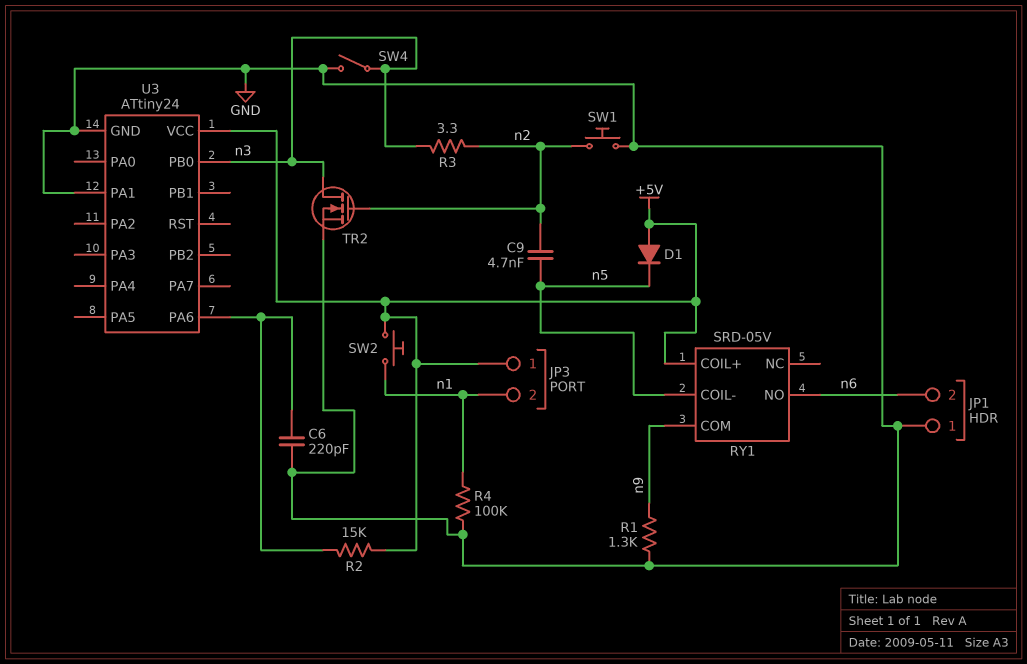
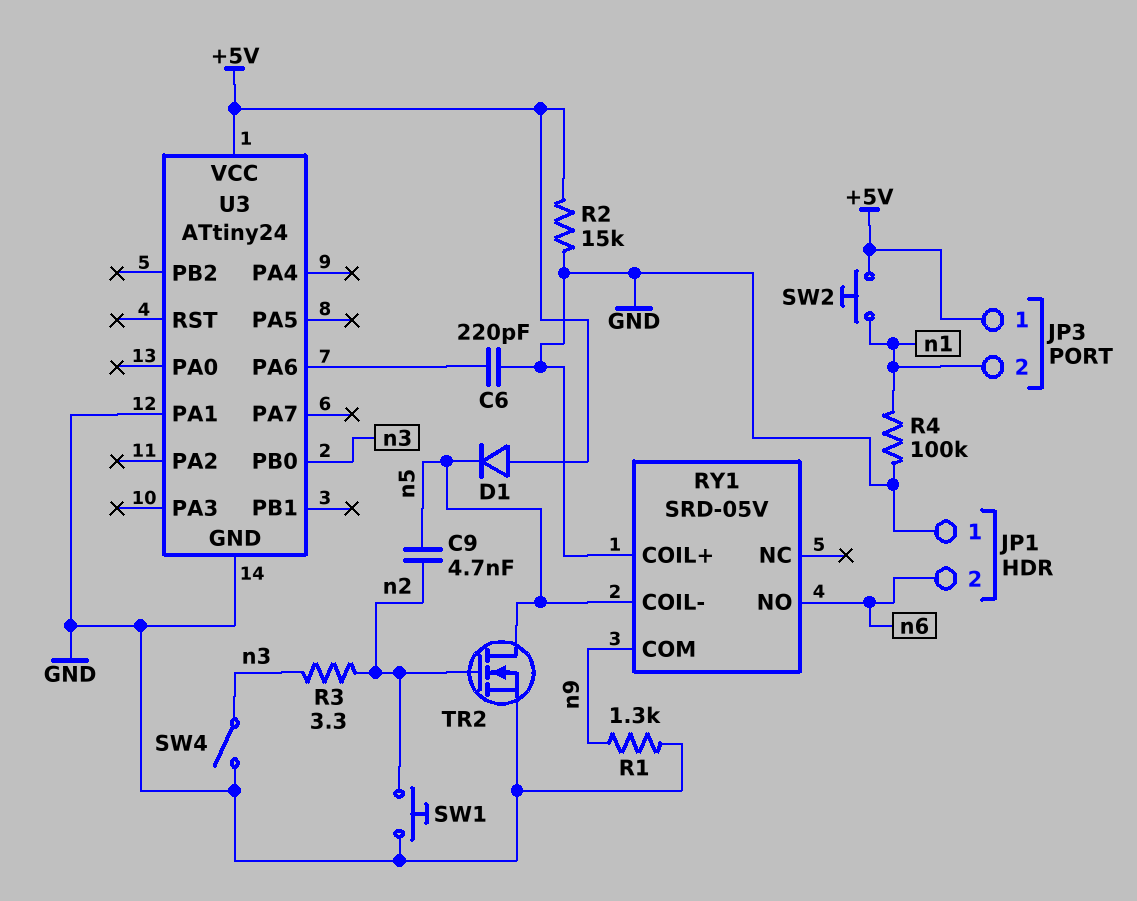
R2: 15k (+5V, U3/PA6) -> 15k (+5V, GND)
RY1 pin COIL+: +5V -> GND
TR2: NMOS (G n2, D n3, S GND) -> NMOS (G n2, D n5, S GND)

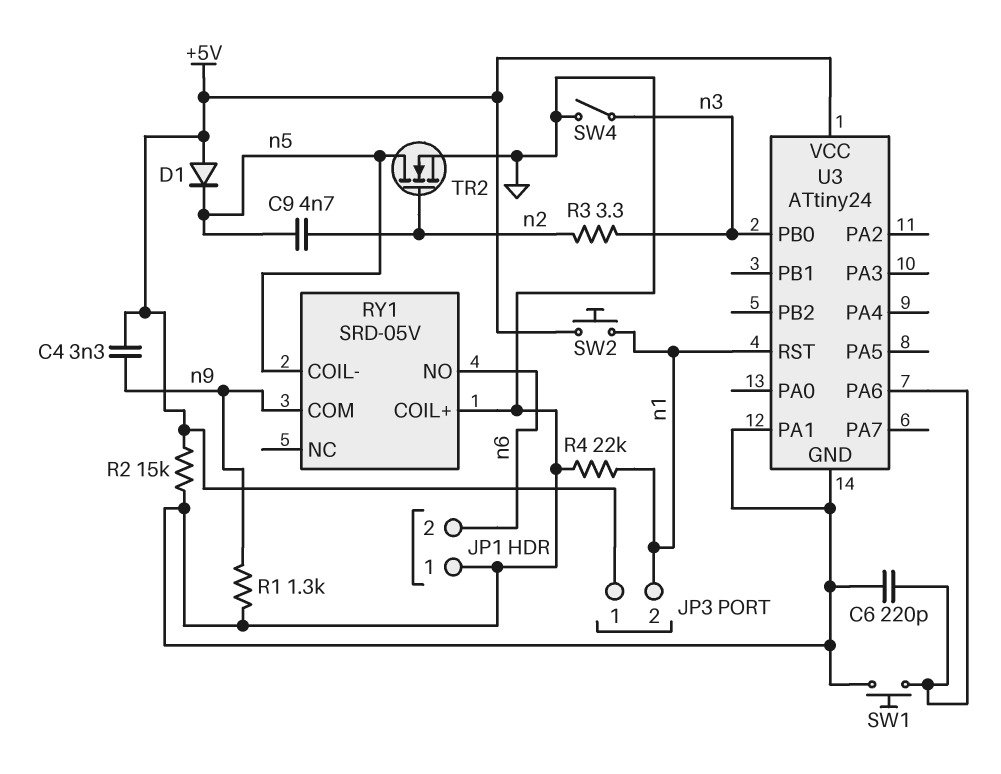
C4: none -> 3.3nF (+5V, n9)
R4: 100k (GND, n1) -> 22k (GND, n1)
SW1: button (GND, n2) -> button (GND, U3/PA6)
U3 pin RST: none -> n1

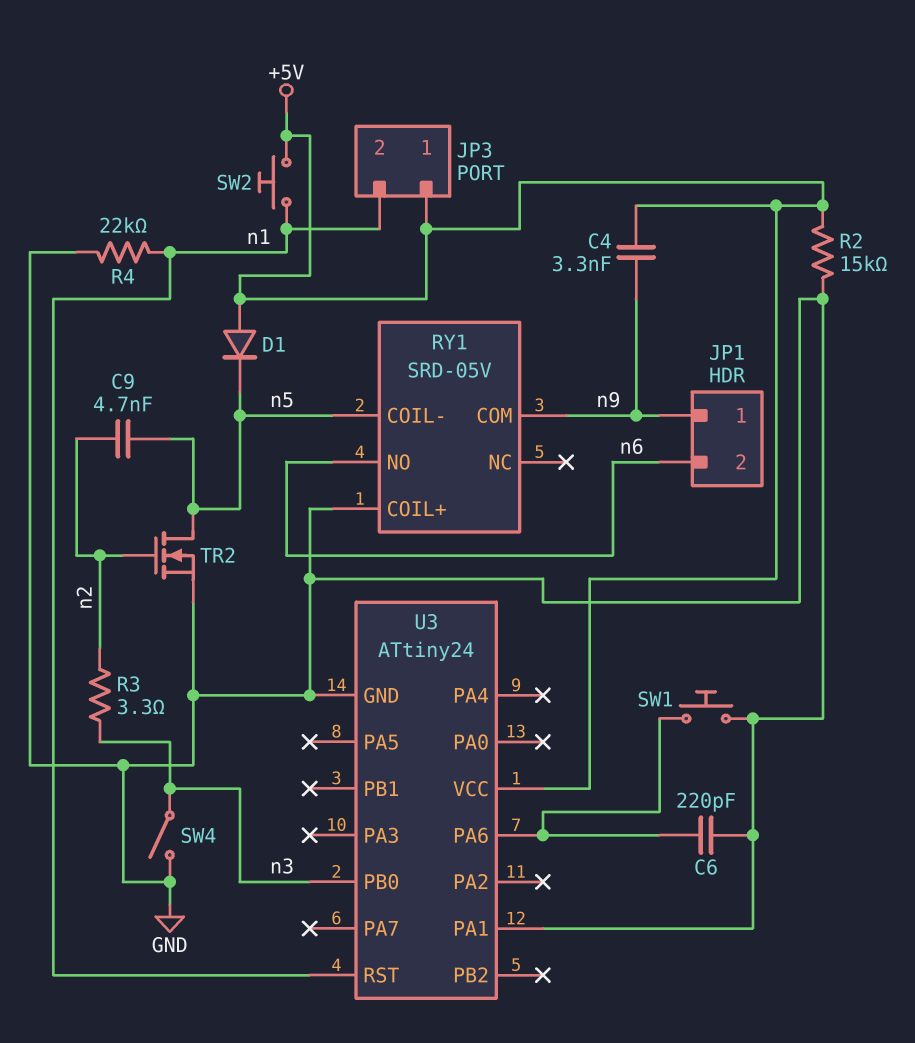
JP1 pin 1: GND -> n9
R1: 1.3k (GND, n9) -> none

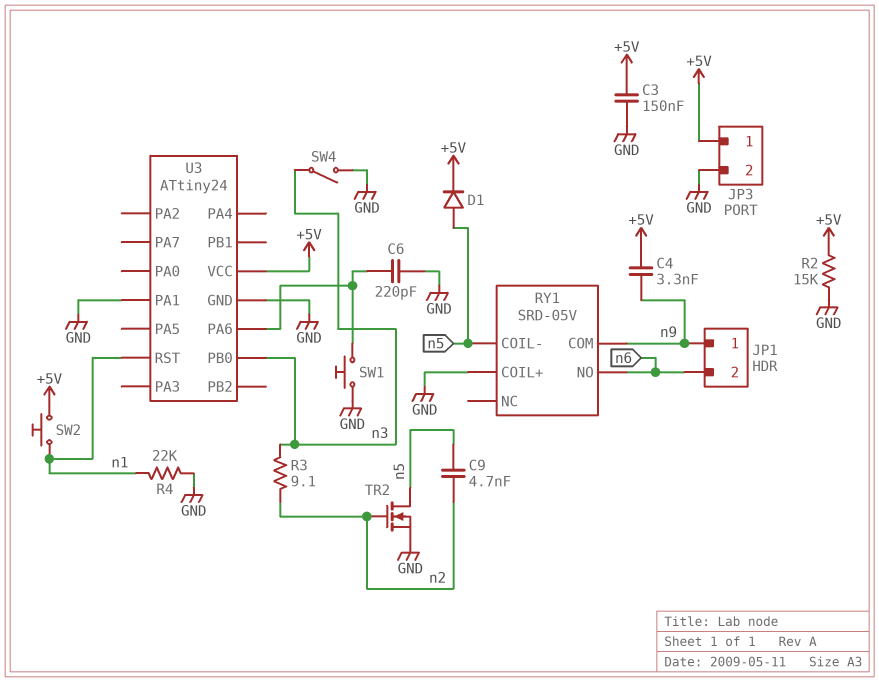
C3: none -> 150nF (+5V, GND)
D1: diode (A +5V, K n5) -> diode (A n5, K +5V)
JP3 pin 2: n1 -> GND
R3: 3.3 (n2, n3) -> 9.1 (n2, n3)

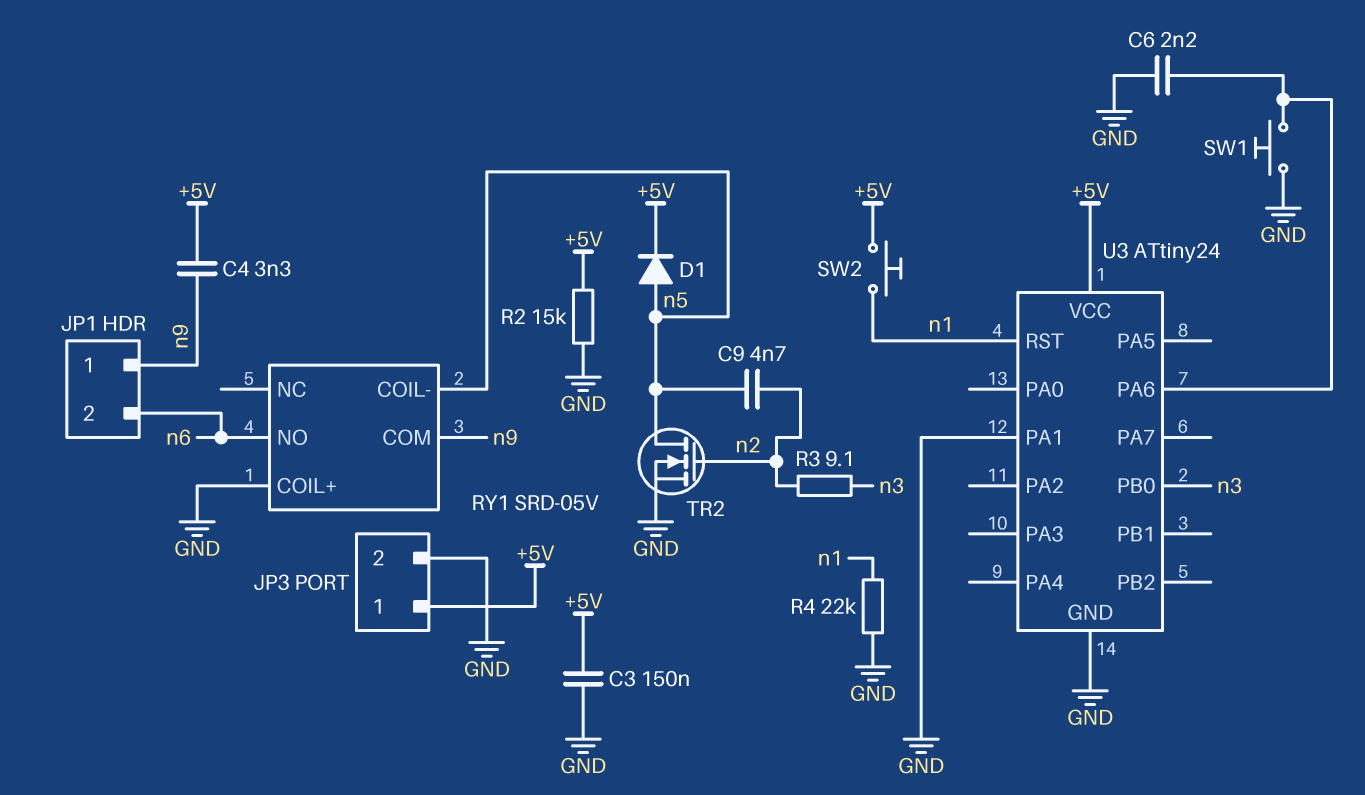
C6: 220pF (GND, U3/PA6) -> 2.2nF (GND, U3/PA6)
SW4: switch (GND, n3) -> none

